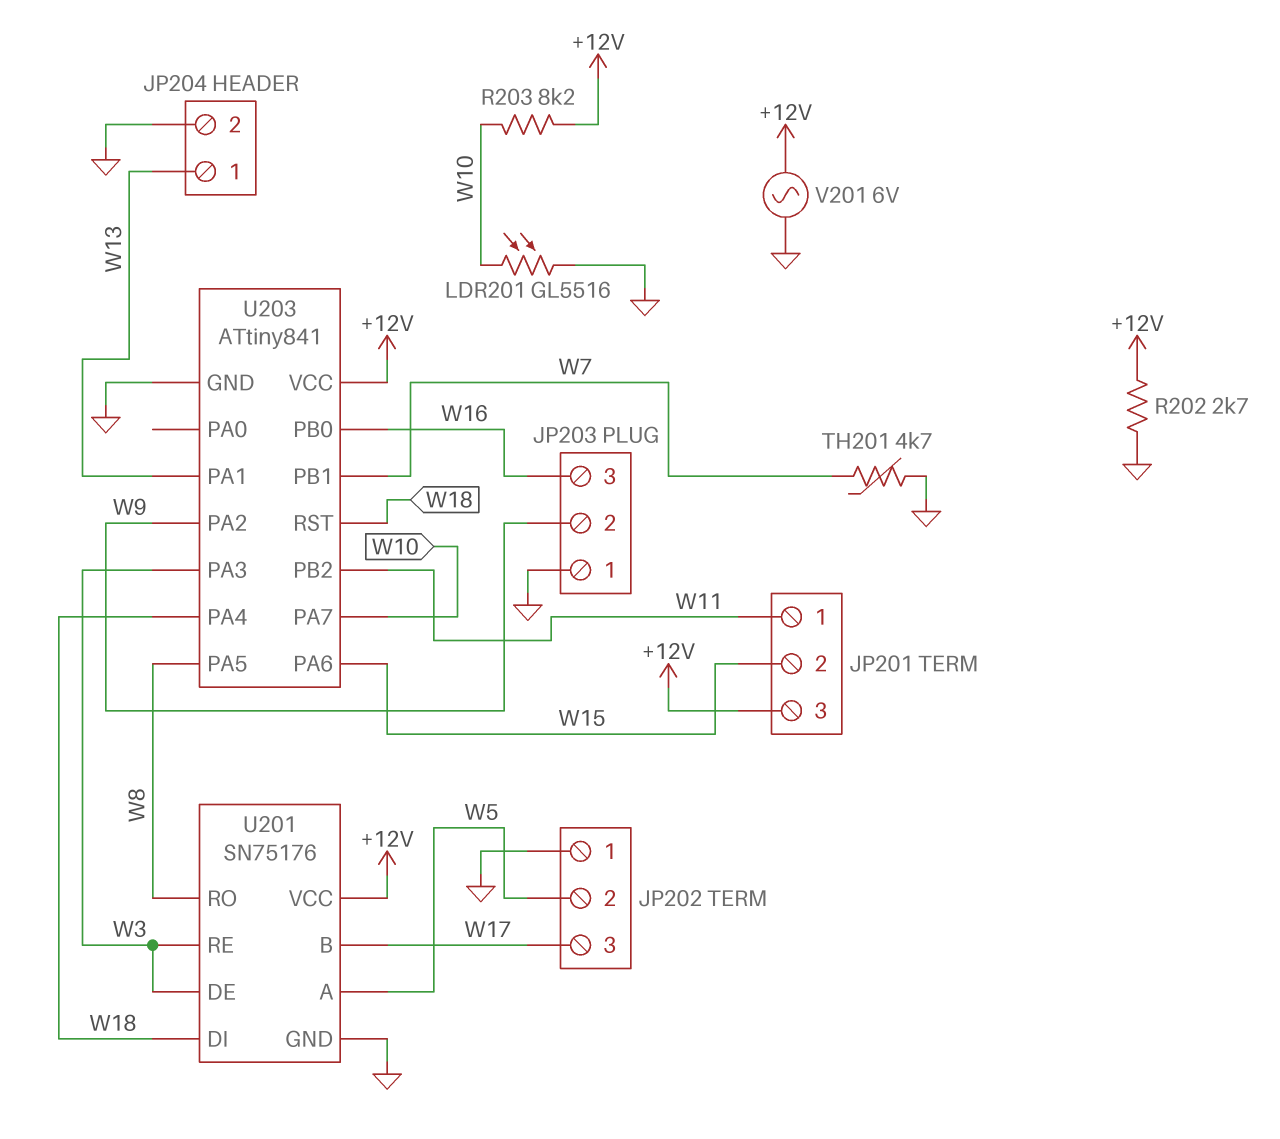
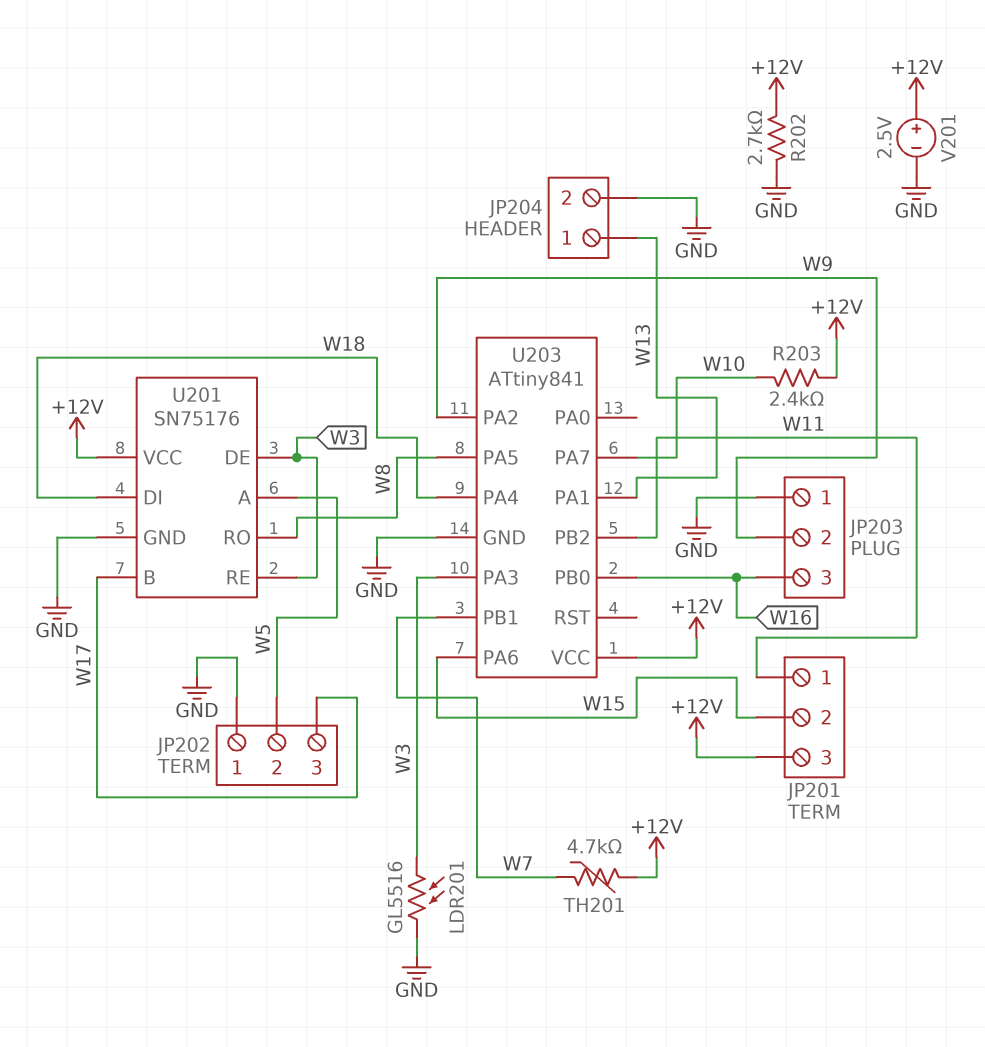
LDR201: GL5516 (GND, W10) -> GL5516 (GND, W3)
R203: 8.2k (+12V, W10) -> 2.4k (+12V, W10)
TH201: 4.7k (GND, W7) -> 4.7k (+12V, W7)
U203 pin RST: W18 -> none
V201: AC 6V (+12V, GND) -> 2.5V (plus +12V, minus GND)

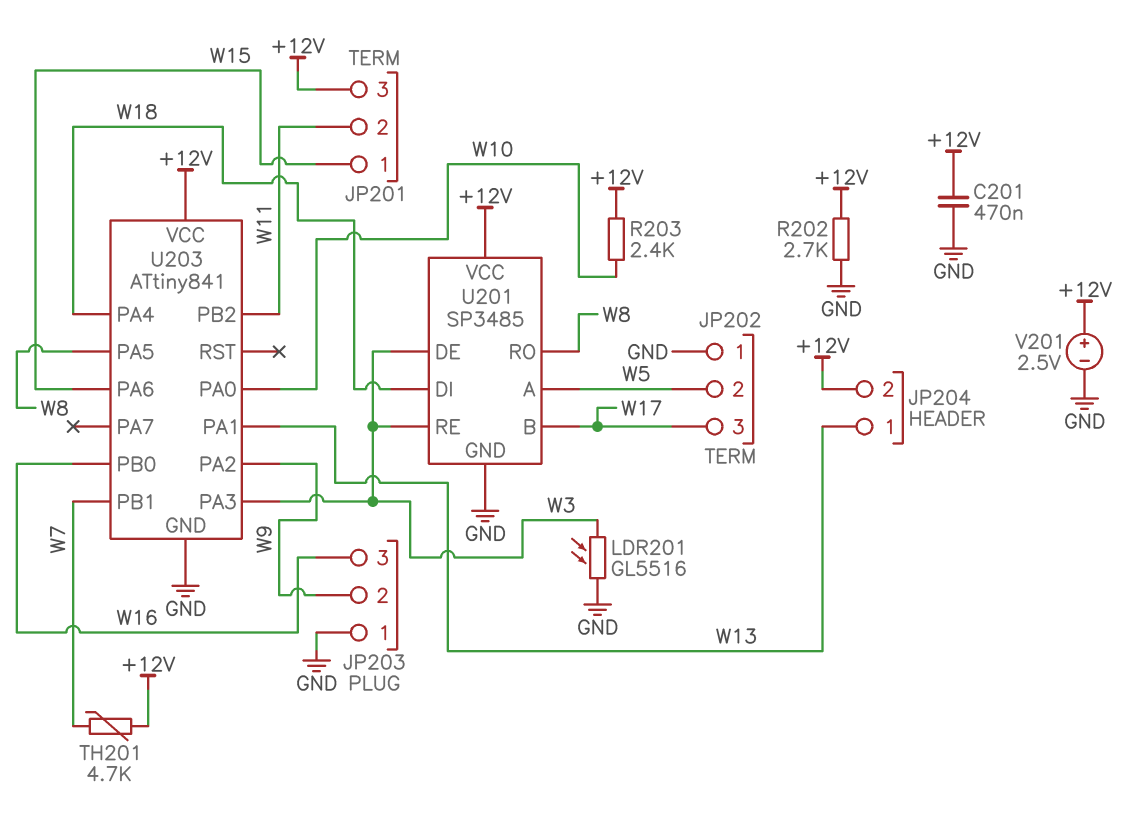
C201: none -> 470nF (+12V, GND)
JP201 pin 1: W11 -> W15
JP201 pin 2: W15 -> W11
JP204 pin 2: GND -> +12V
U201: SN75176 -> SP3485
U203 pin PA0: none -> W10
U203 pin PA7: W10 -> none

